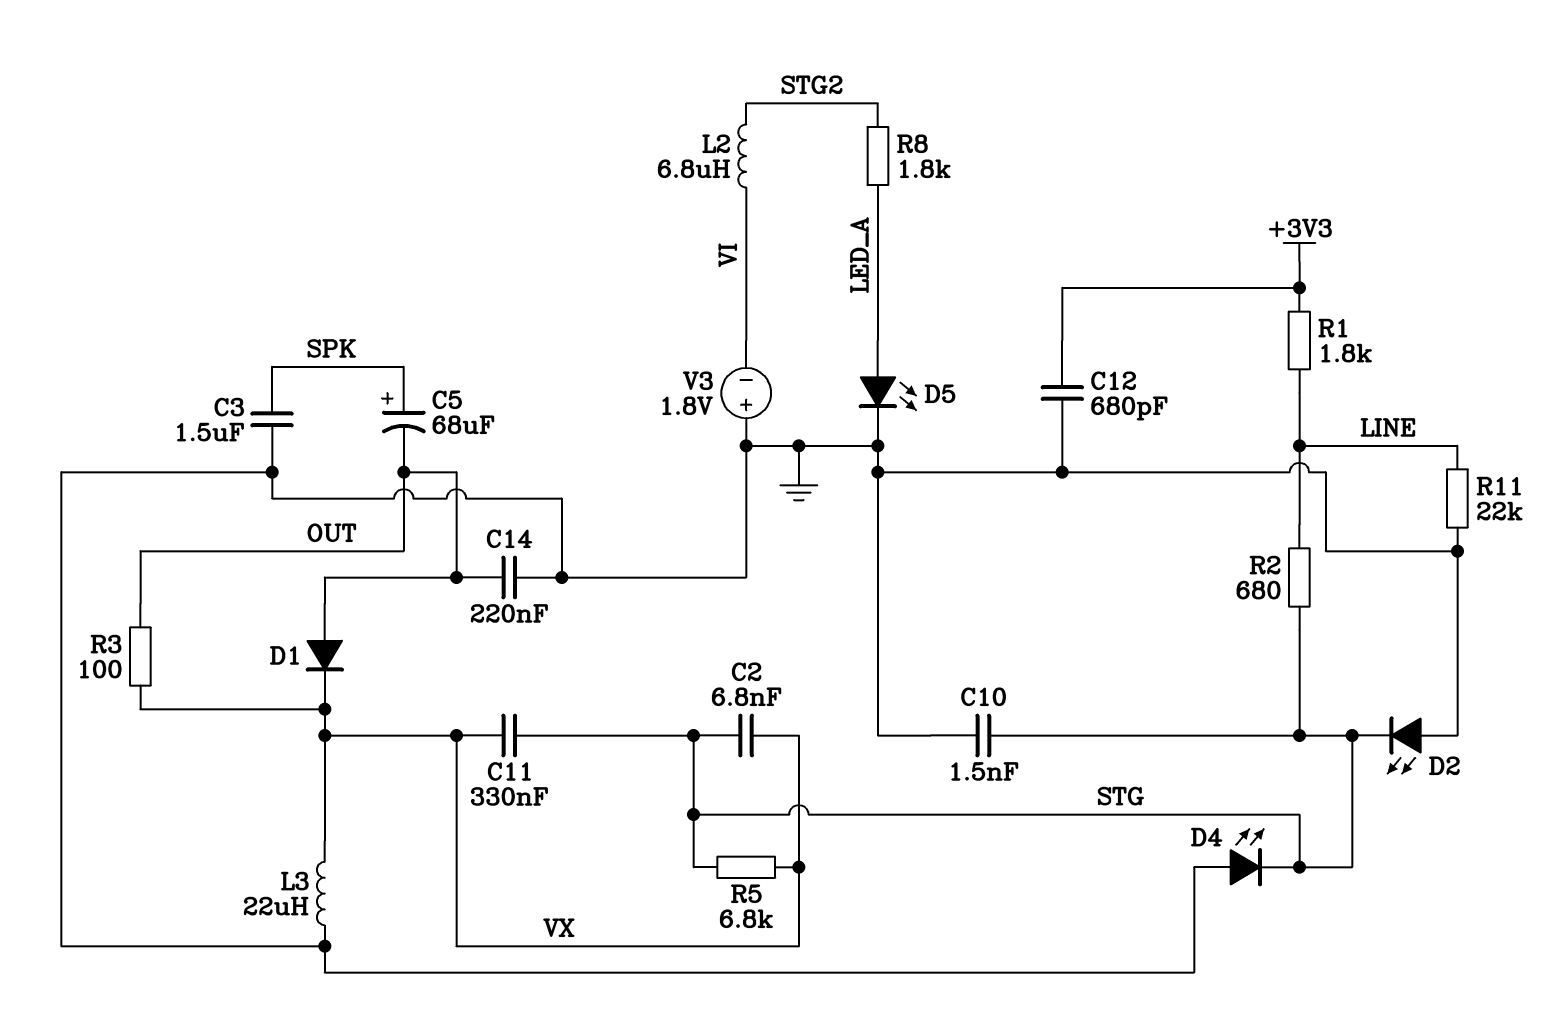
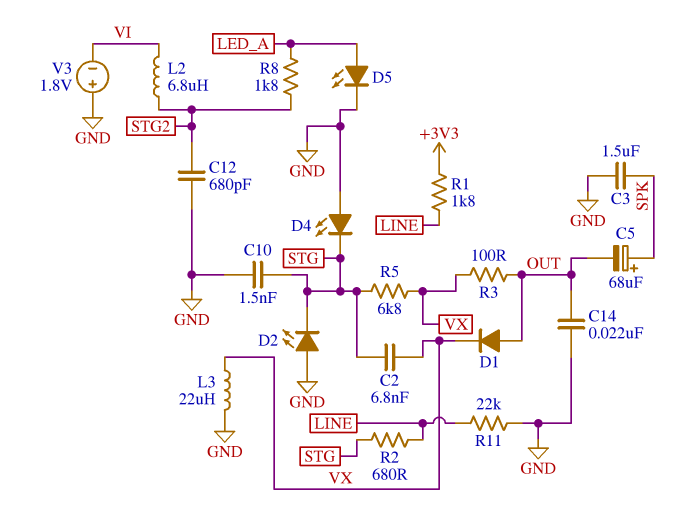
C11: 330nF (STG, VX) -> none
C12: 680pF (+3V3, GND) -> 680pF (GND, STG2)
C14: 220nF (GND, OUT) -> 22nF (GND, OUT)

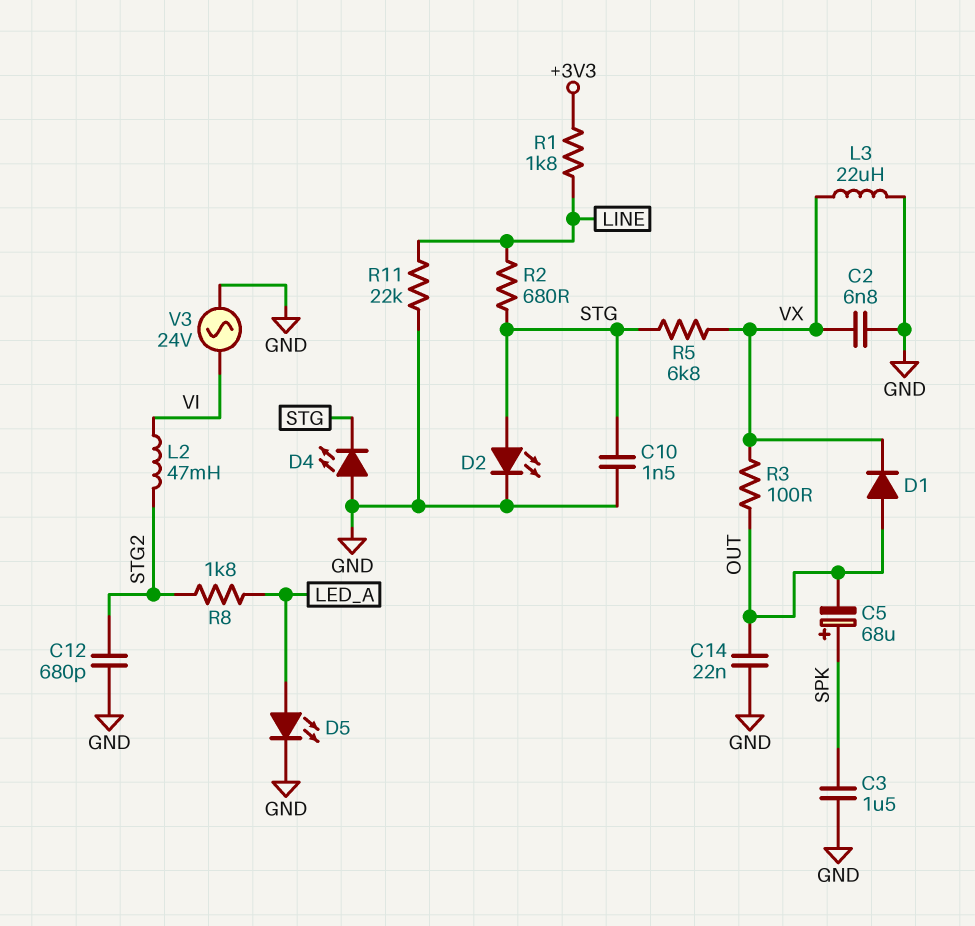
C2: 6.8nF (STG, VX) -> 6.8nF (GND, VX)
D2: LED (A GND, K STG) -> LED (A STG, K GND)
L2: 6.8uH (STG2, VI) -> 47mH (STG2, VI)
V3: 1.8V (plus GND, minus VI) -> AC 24V (GND, VI)

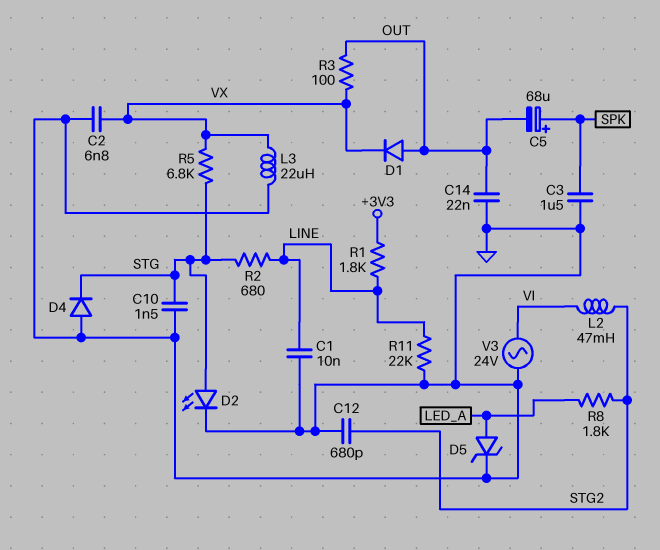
C1: none -> 10nF (GND, LINE)
D4: LED (A GND, K STG) -> diode (A GND, K STG)
D5: LED (A LED_A, K GND) -> zener (A LED_A, K GND)

